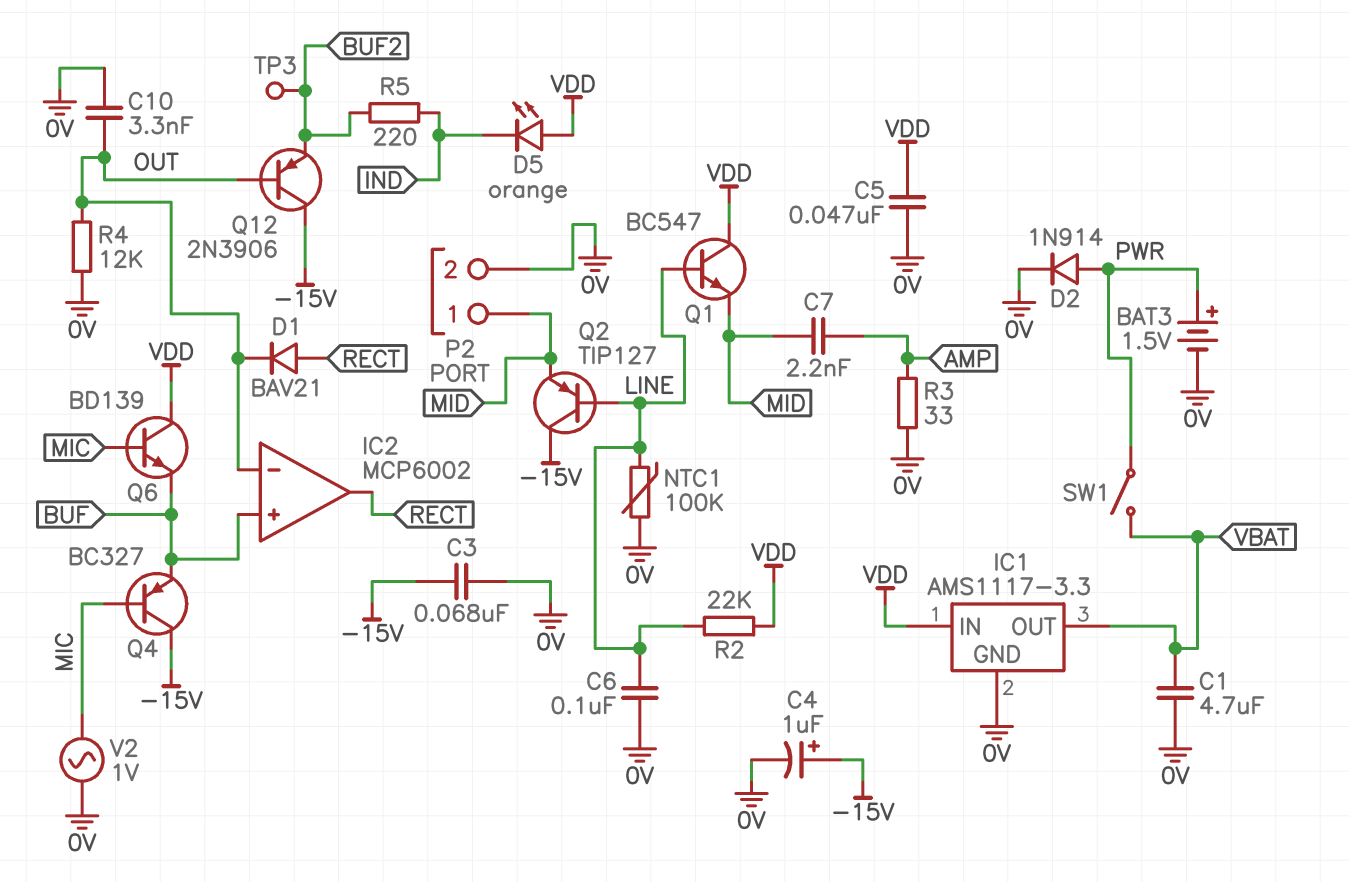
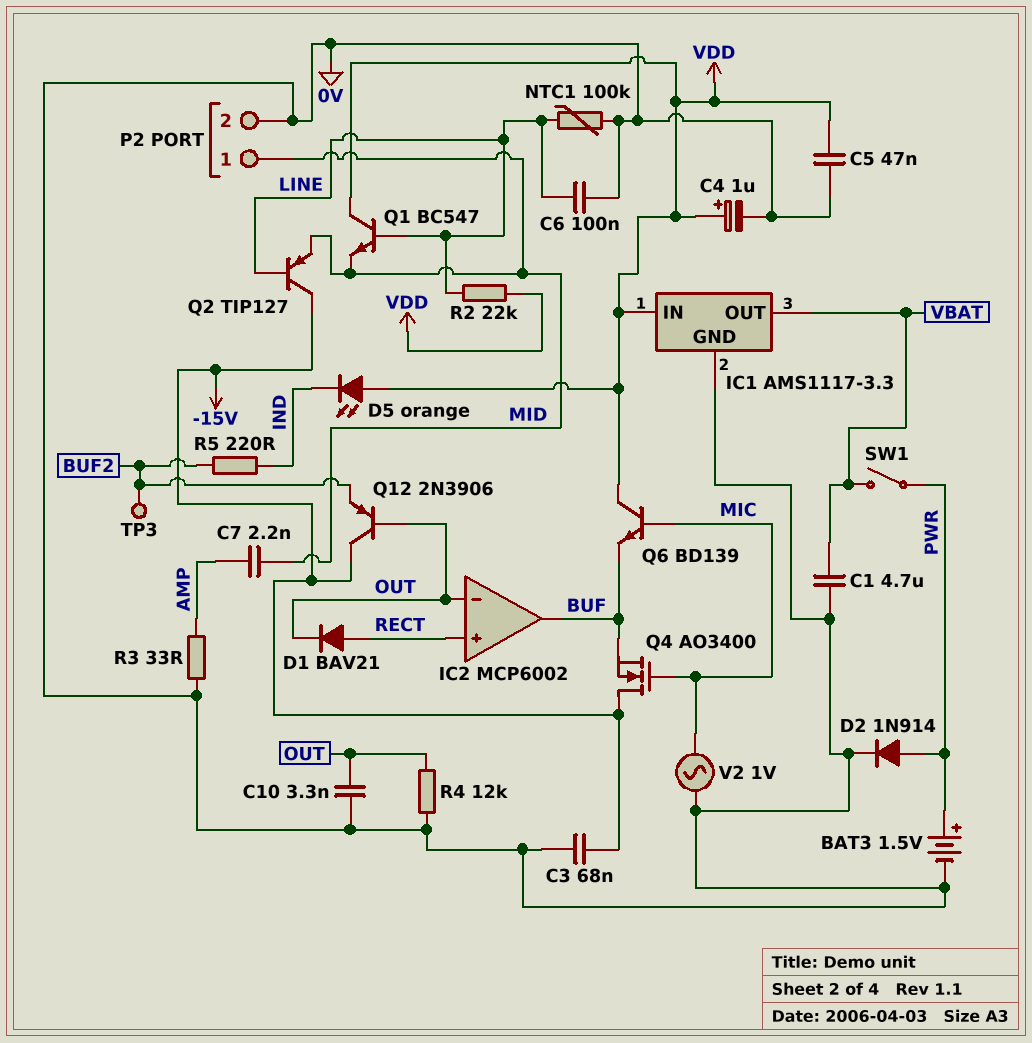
C4: 1uF (plus -15V, minus 0V) -> 1uF (plus VDD, minus 0V)
IC2 pin in+: BUF -> RECT
IC2 pin out: RECT -> BUF
Q4: PNP BC327 (B MIC, C -15V, E BUF) -> NMOS AO3400 (G MIC, D -15V, S BUF)

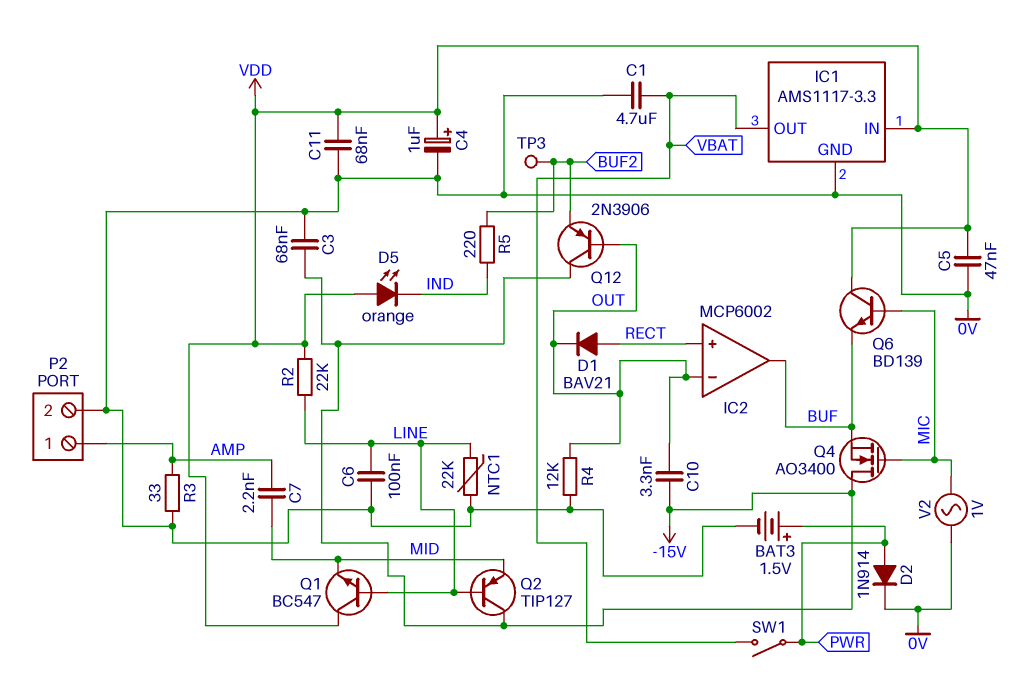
C10: 3.3nF (0V, OUT) -> 3.3nF (-15V, OUT)
C11: none -> 68nF (0V, VDD)
NTC1: 100k (0V, LINE) -> 22k (0V, LINE)
P2 pin 1: MID -> AMP

